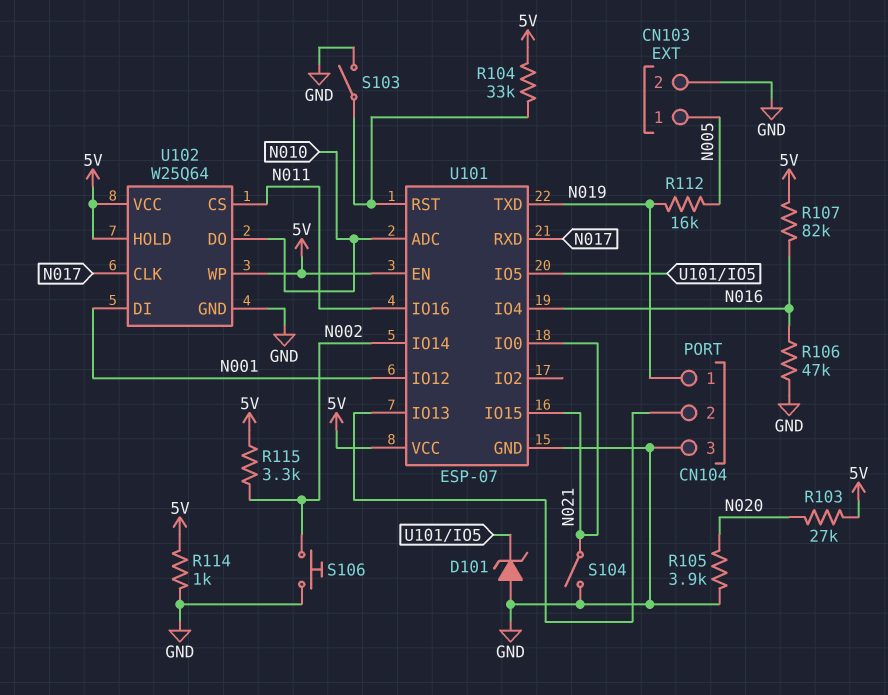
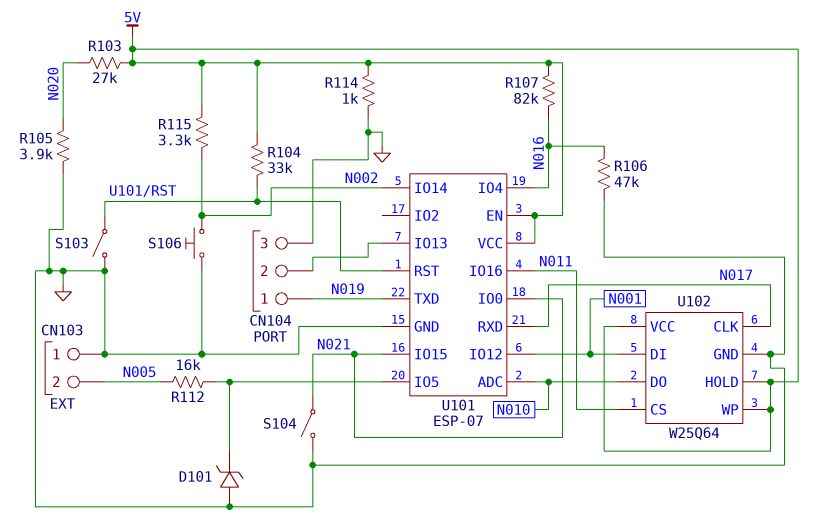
CN103 pin 1: N005 -> GND
CN103 pin 2: GND -> N005
R112: 16k (N005, N019) -> 16k (N005, U101/IO5)

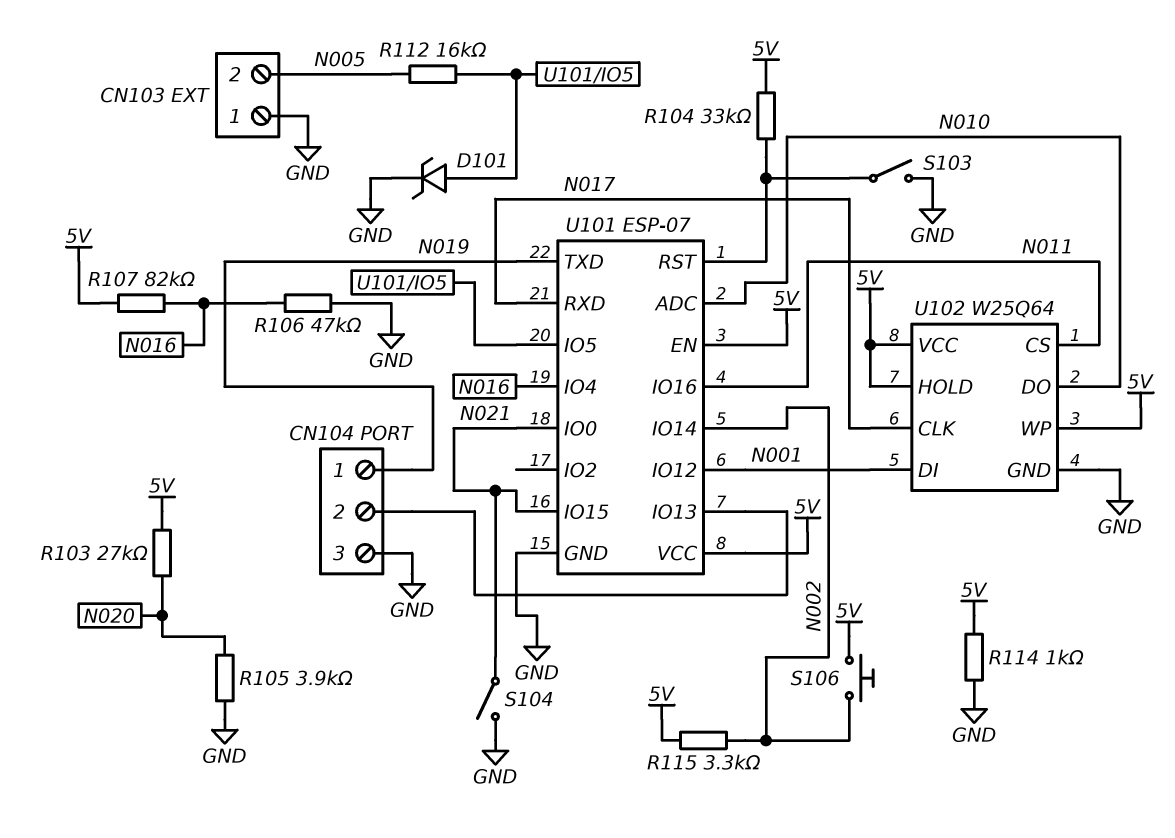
D101: zener (A GND, K U101/IO5) -> zener (A U101/IO5, K GND)
S106: button (GND, N002) -> button (5V, N002)

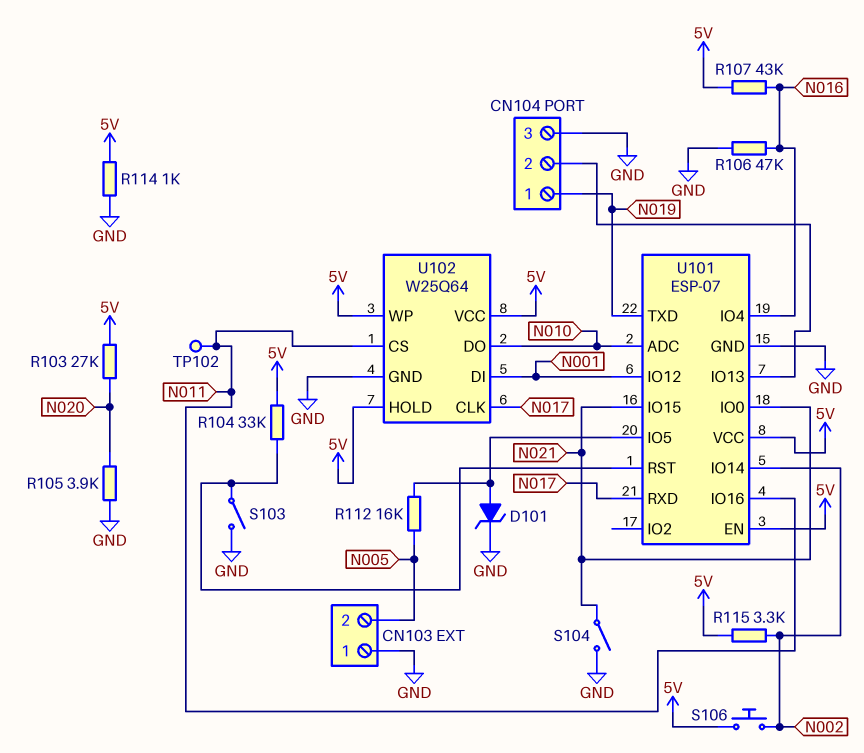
R107: 82k (5V, N016) -> 43k (5V, N016)
TP102: none -> test point (N011)

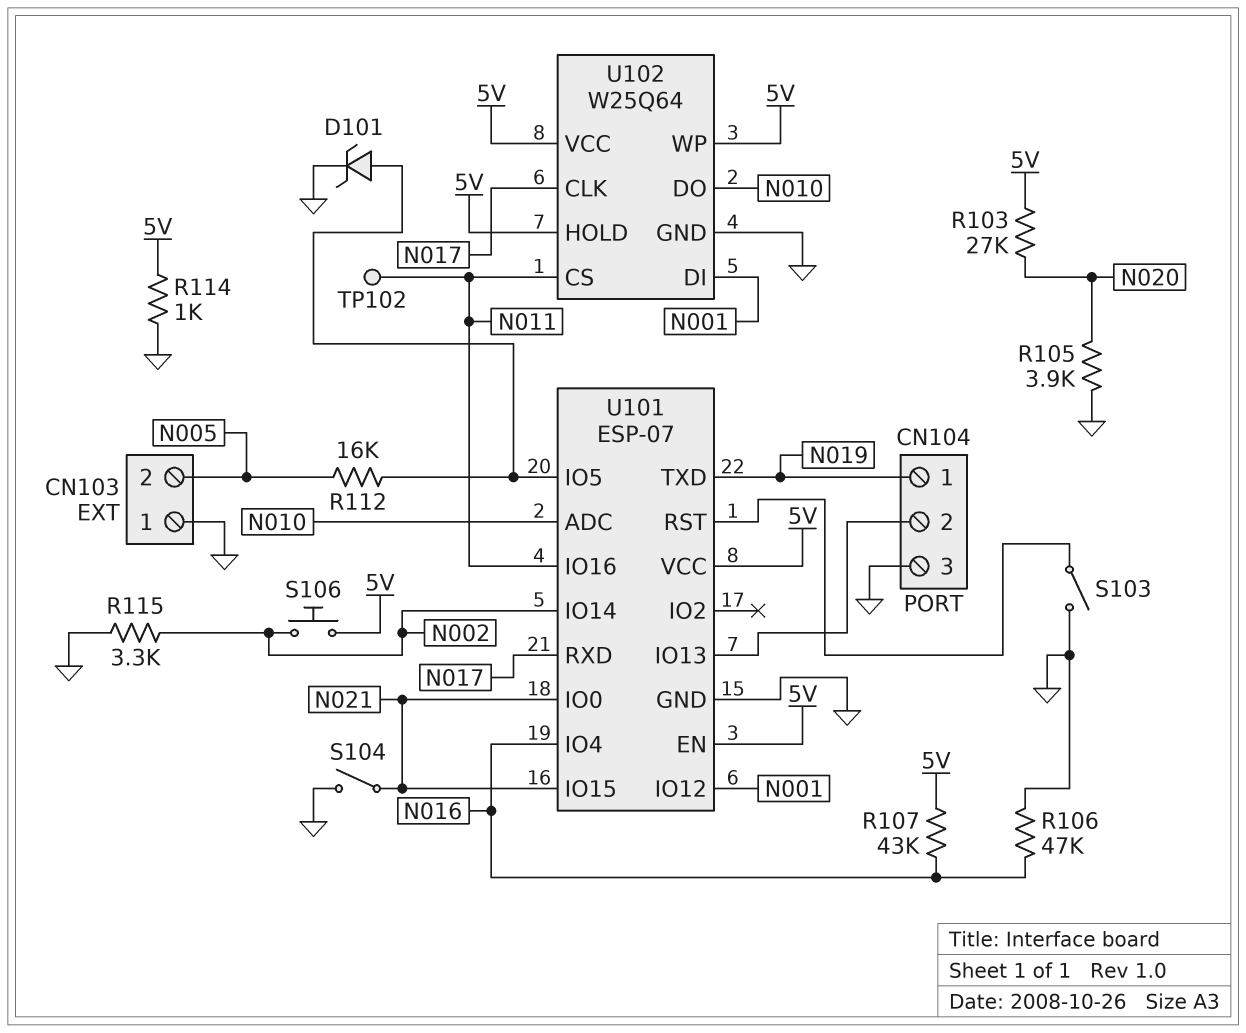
R104: 33k (5V, U101/RST) -> none
R115: 3.3k (5V, N002) -> 3.3k (GND, N002)

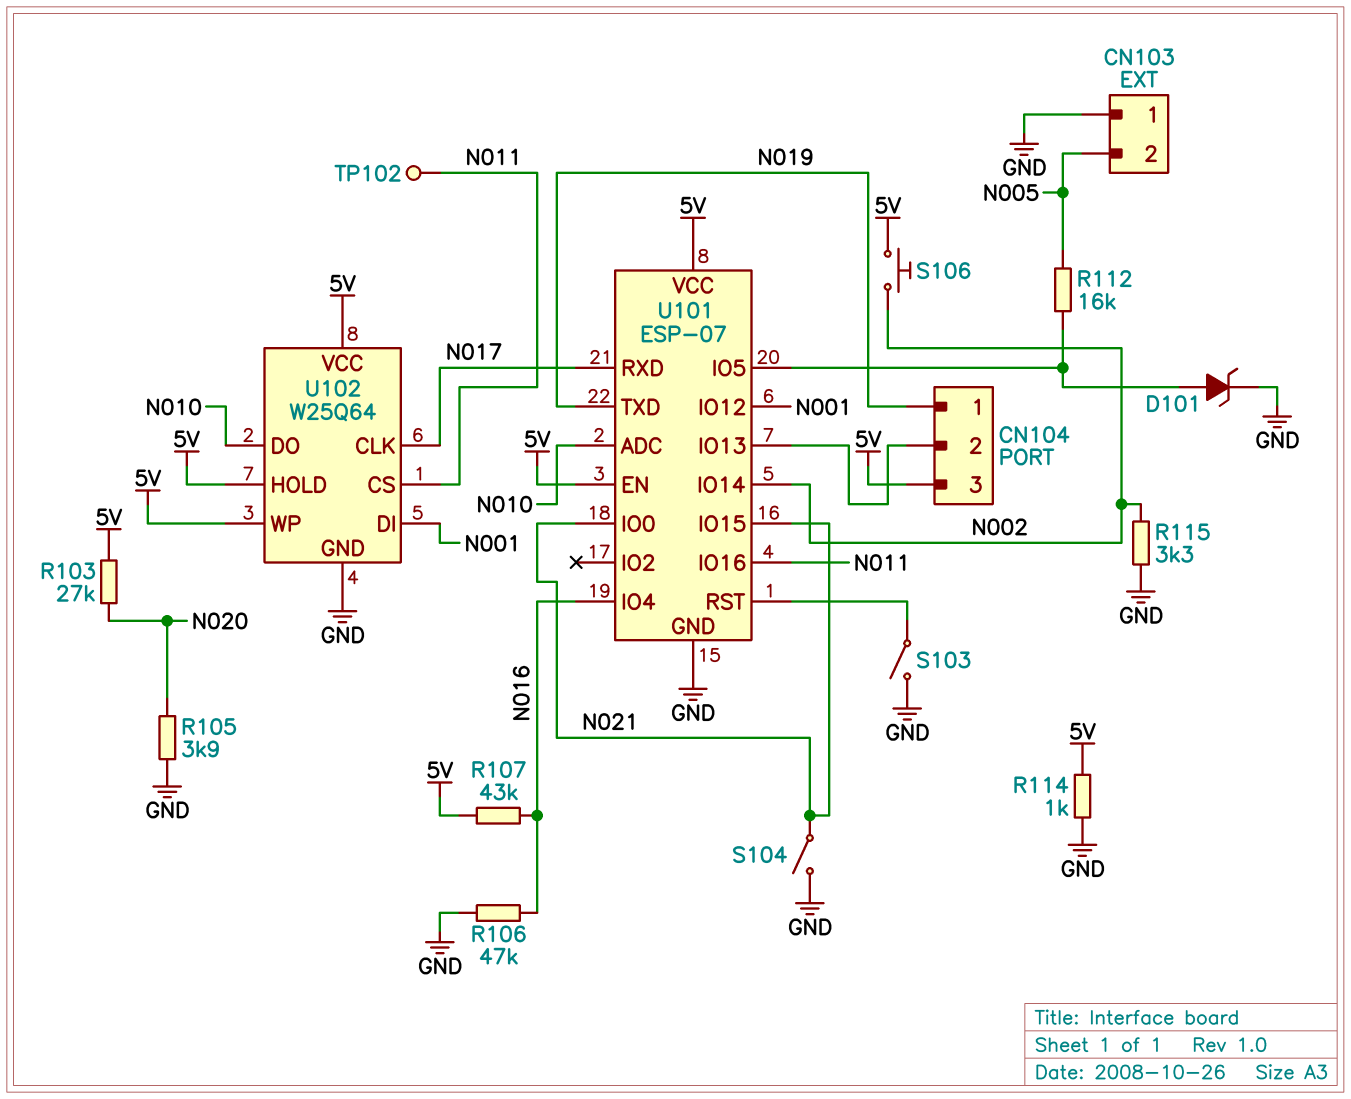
CN104 pin 3: GND -> 5V

